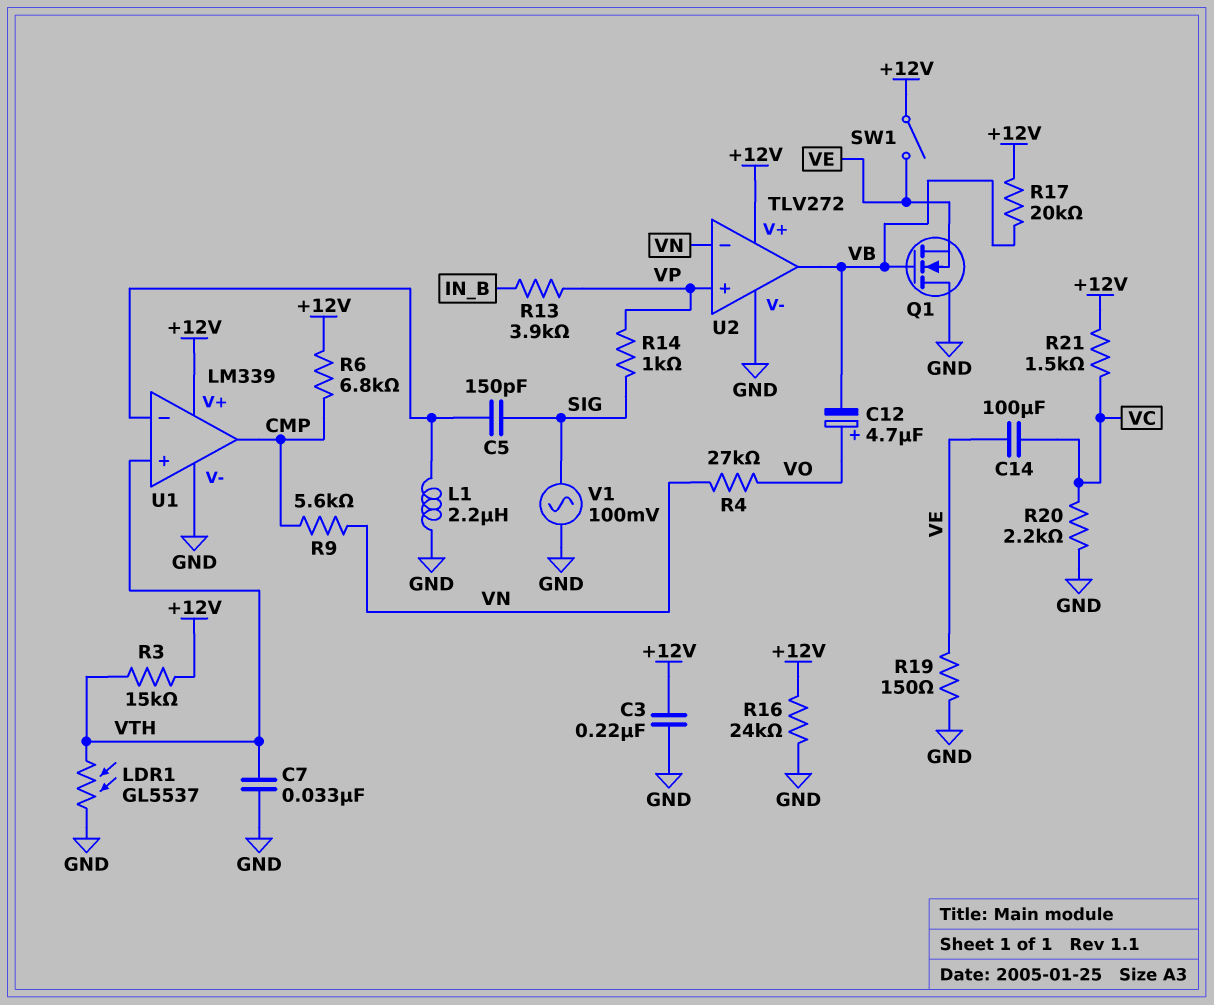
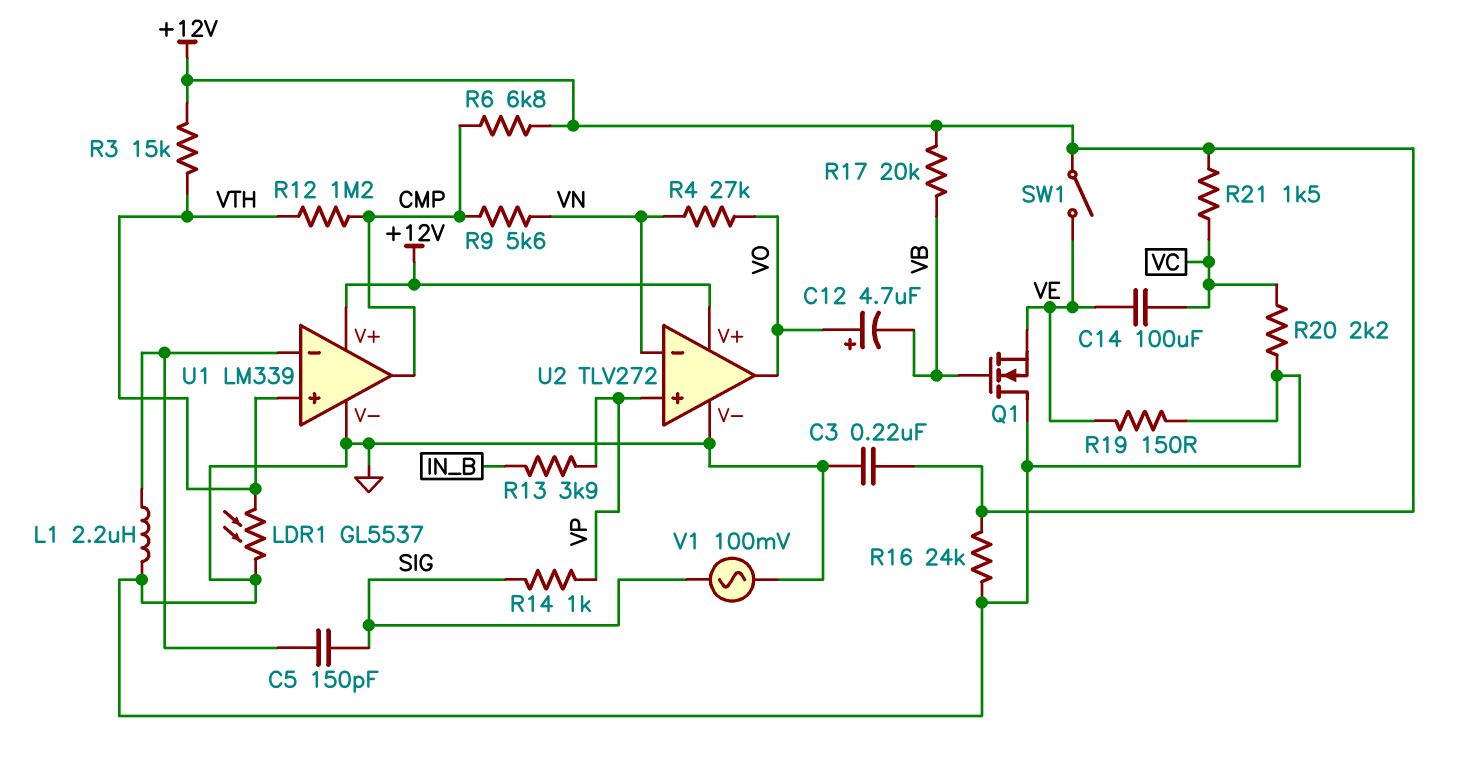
C7: 33nF (GND, VTH) -> none
R12: none -> 1.2M (CMP, VTH)
U2 pin out: VB -> VO

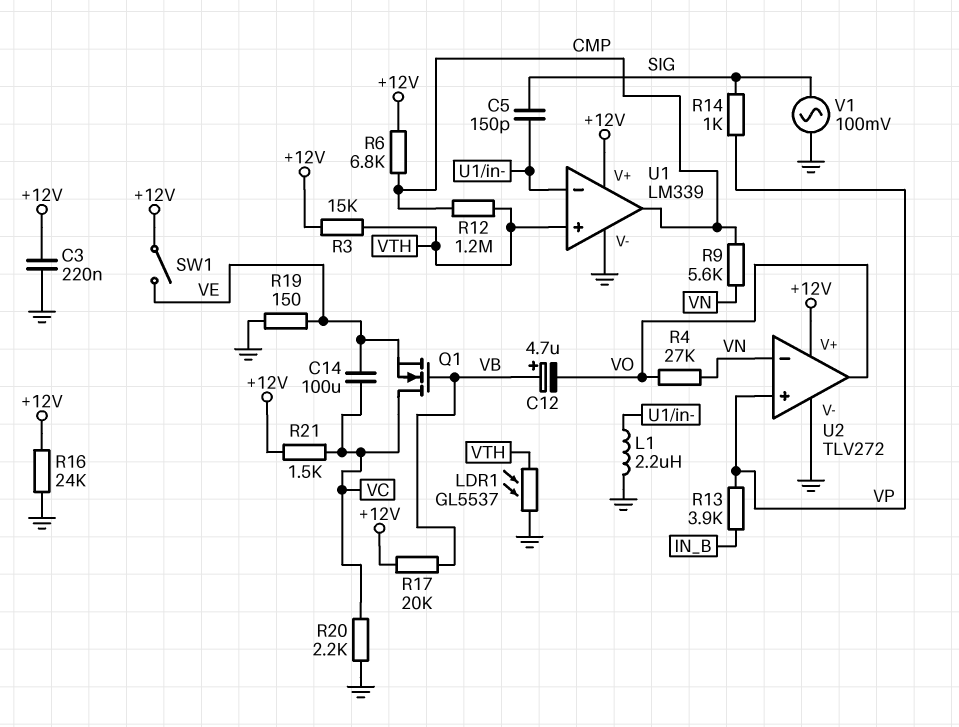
C12: 4.7uF (plus VO, minus VB) -> 4.7uF (plus VB, minus VO)
Q1: NMOS (G VB, D GND, S VE) -> NMOS (G VB, D VC, S VE)

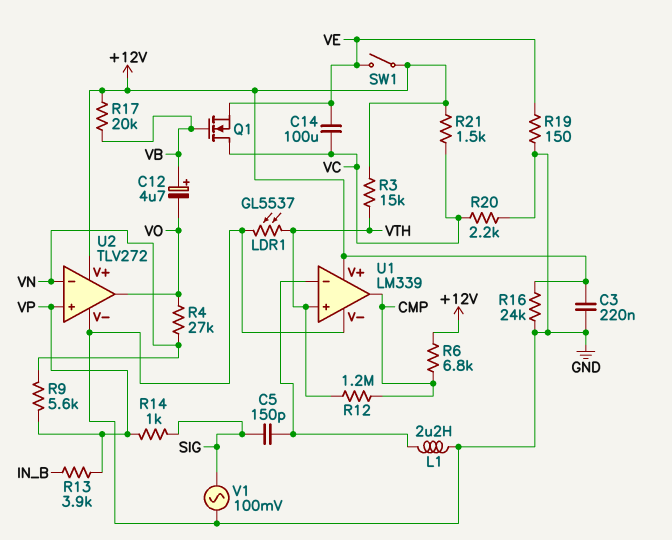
R9: 5.6k (CMP, VN) -> 5.6k (VN, VP)

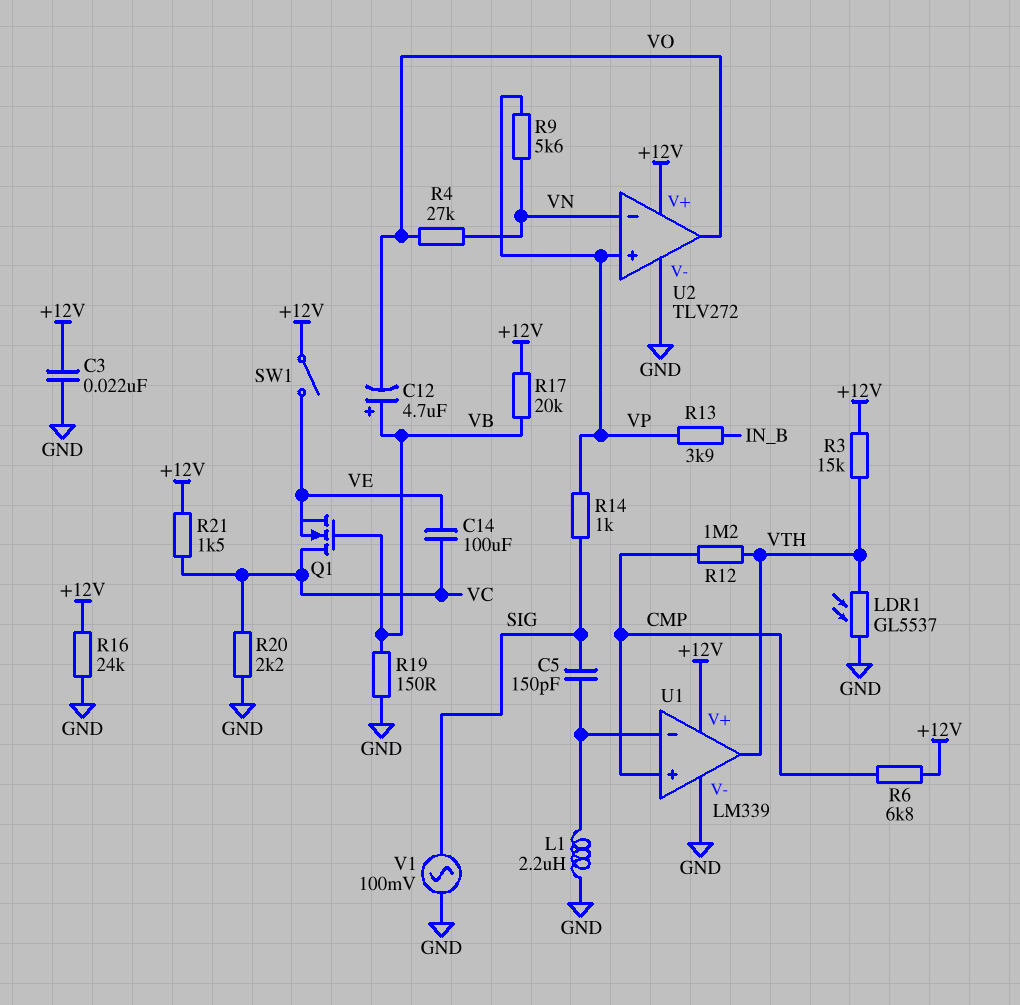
C3: 220nF (+12V, GND) -> 22nF (+12V, GND)
R19: 150 (GND, VE) -> 150 (GND, VB)
U1 pin in+: VTH -> CMP
U1 pin out: CMP -> VTH

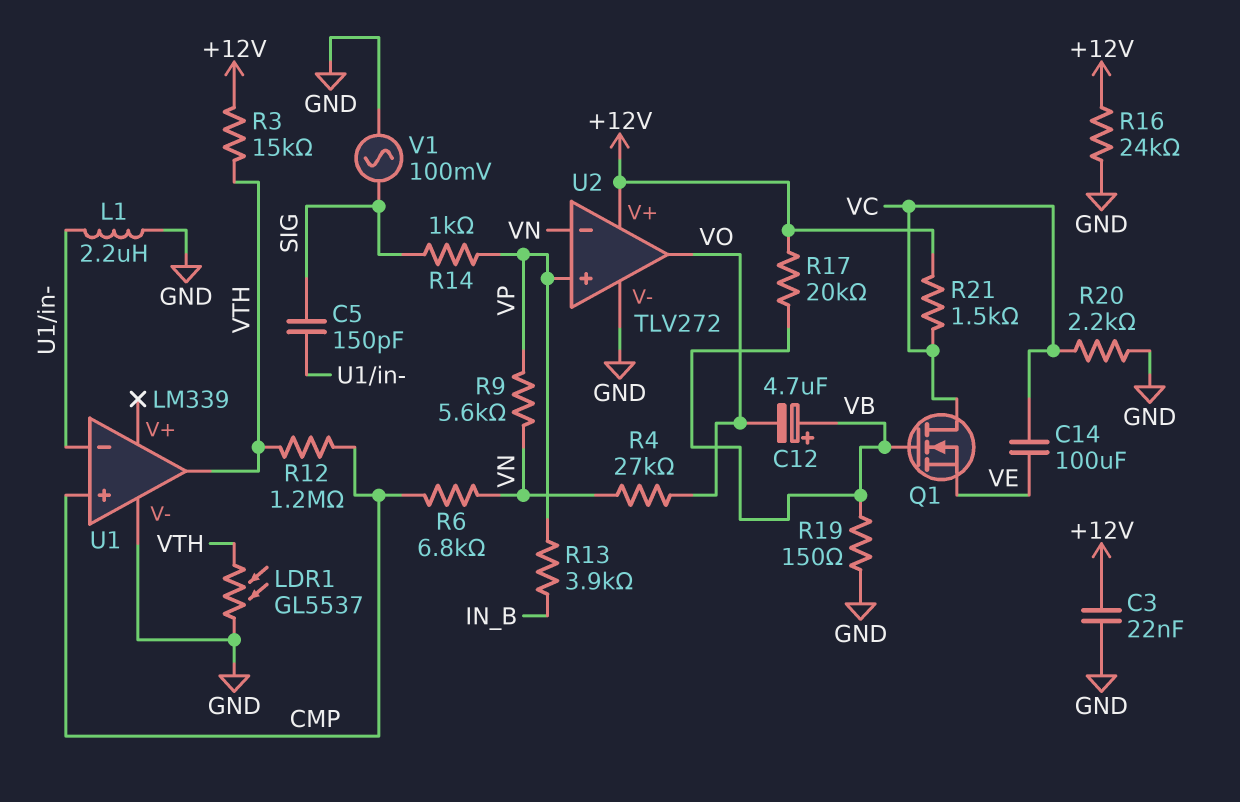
R6: 6.8k (+12V, CMP) -> 6.8k (CMP, VN)
SW1: switch (+12V, VE) -> none
U1 pin V+: +12V -> none

